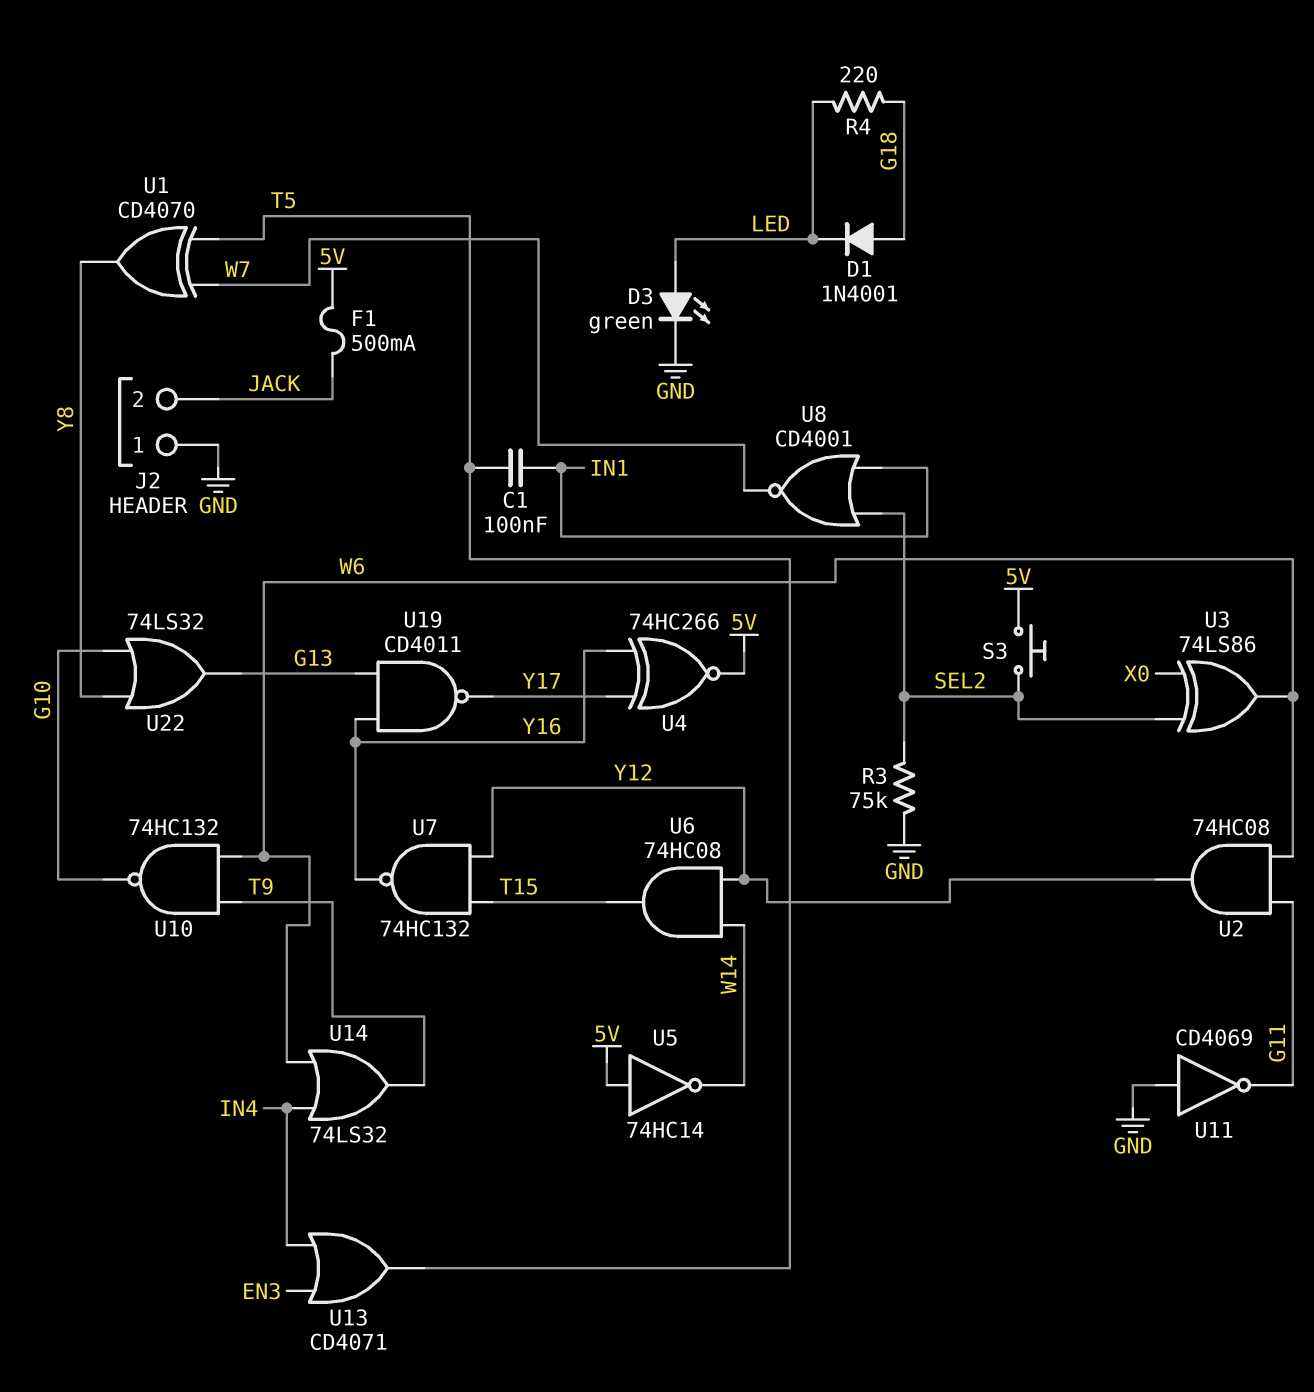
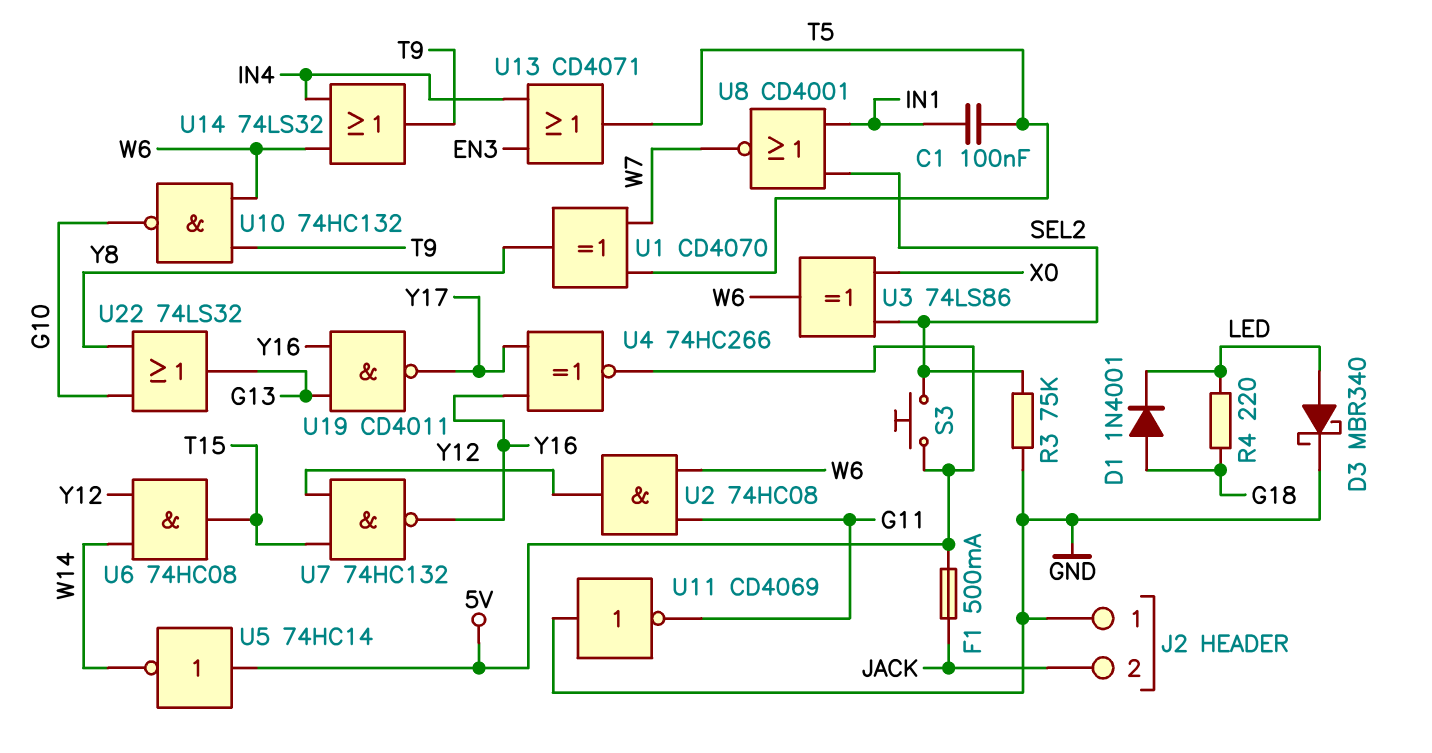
D3: LED green (A LED, K GND) -> schottky MBR340 (A LED, K GND)

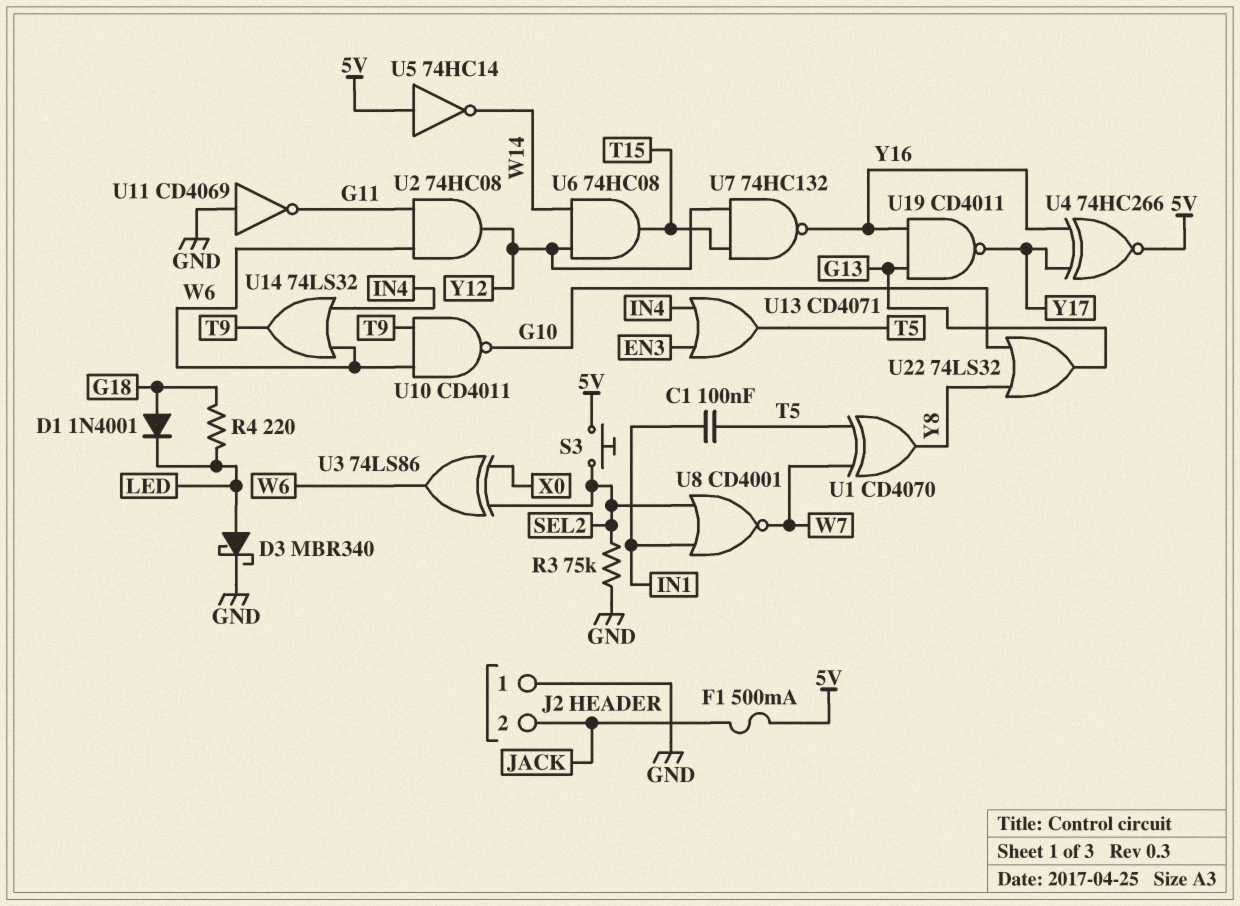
U10: NAND 74HC132 (in T9, in W6, out G10) -> NAND CD4011 (in T9, in W6, out G10)

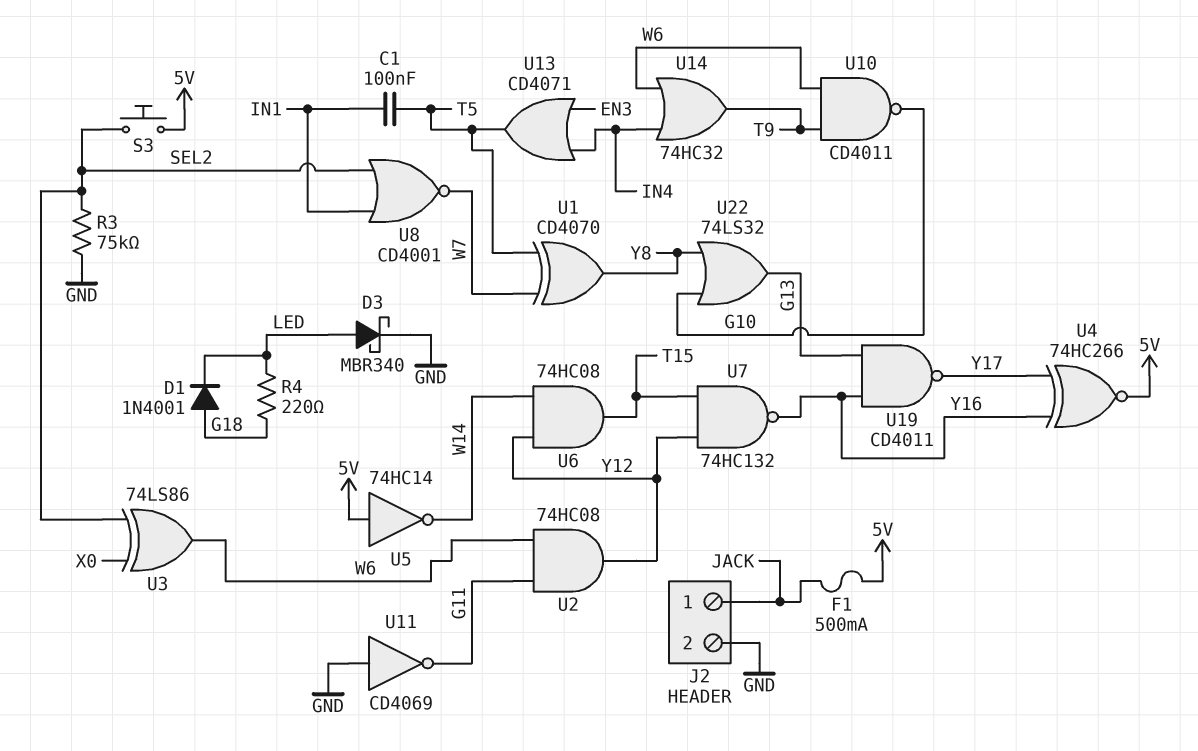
J2 pin 1: GND -> JACK
J2 pin 2: JACK -> GND
U14: OR 74LS32 (in IN4, in W6, out T9) -> OR 74HC32 (in IN4, in W6, out T9)

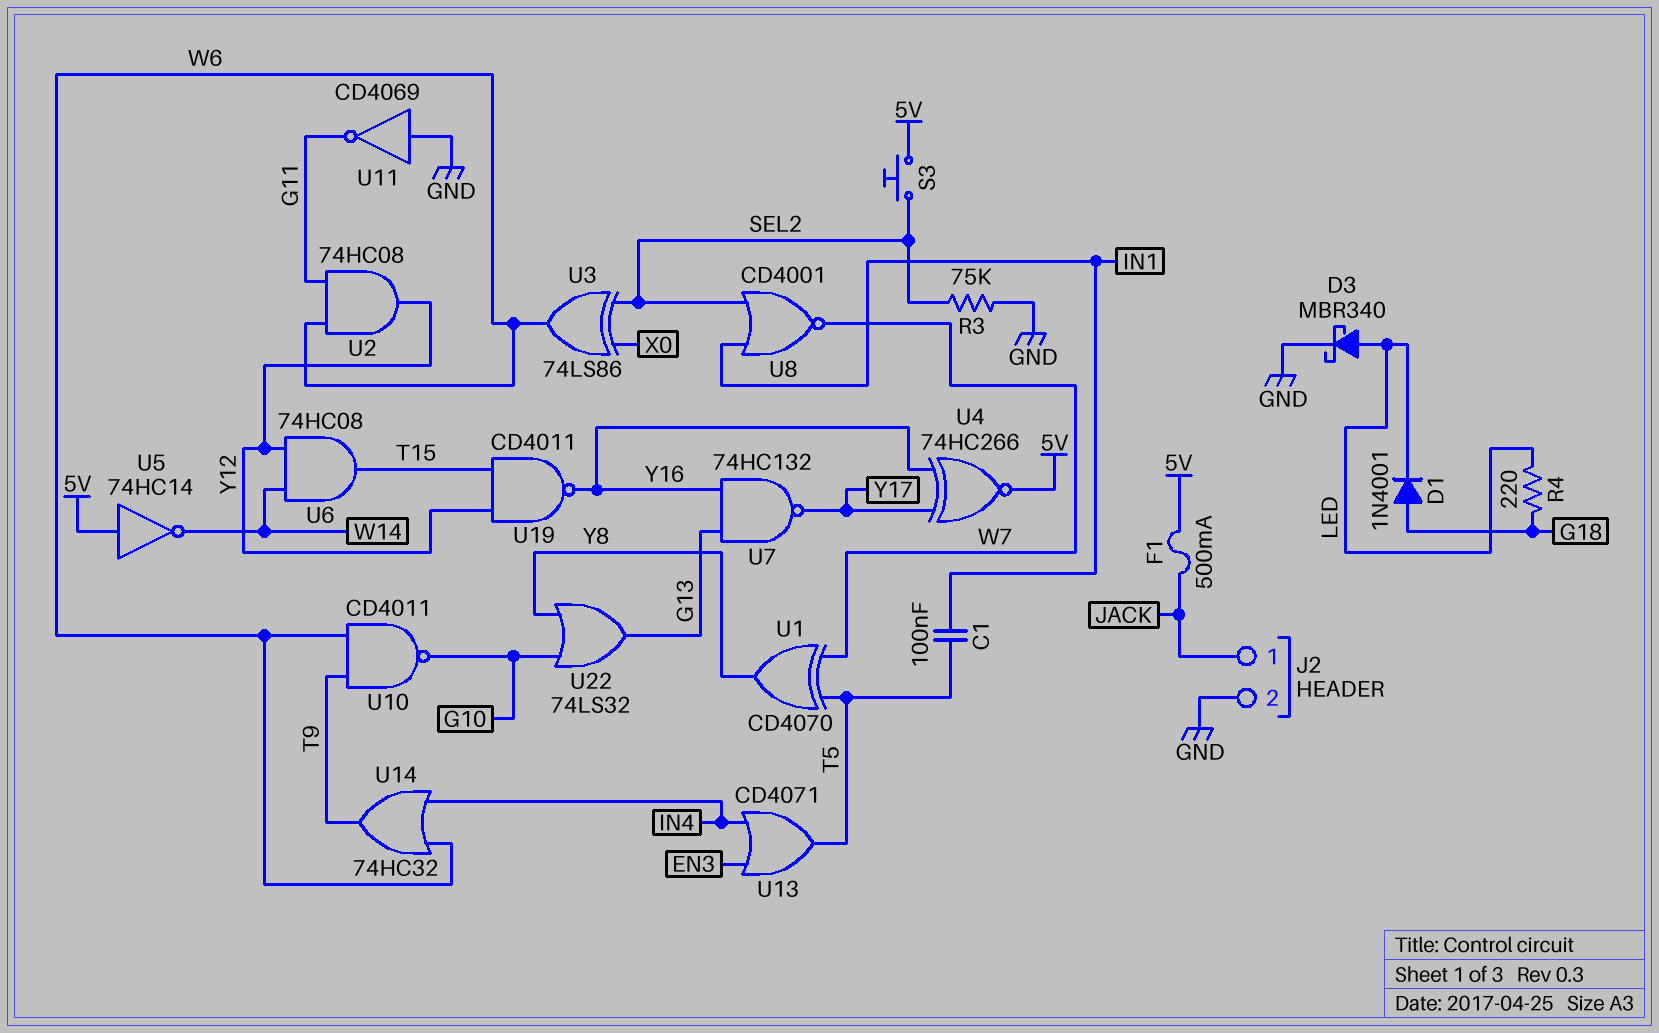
U7: NAND 74HC132 (in T15, in Y12, out Y16) -> NAND 74HC132 (in G13, in Y16, out Y17)
U19: NAND CD4011 (in G13, in Y16, out Y17) -> NAND CD4011 (in T15, in Y12, out Y16)

